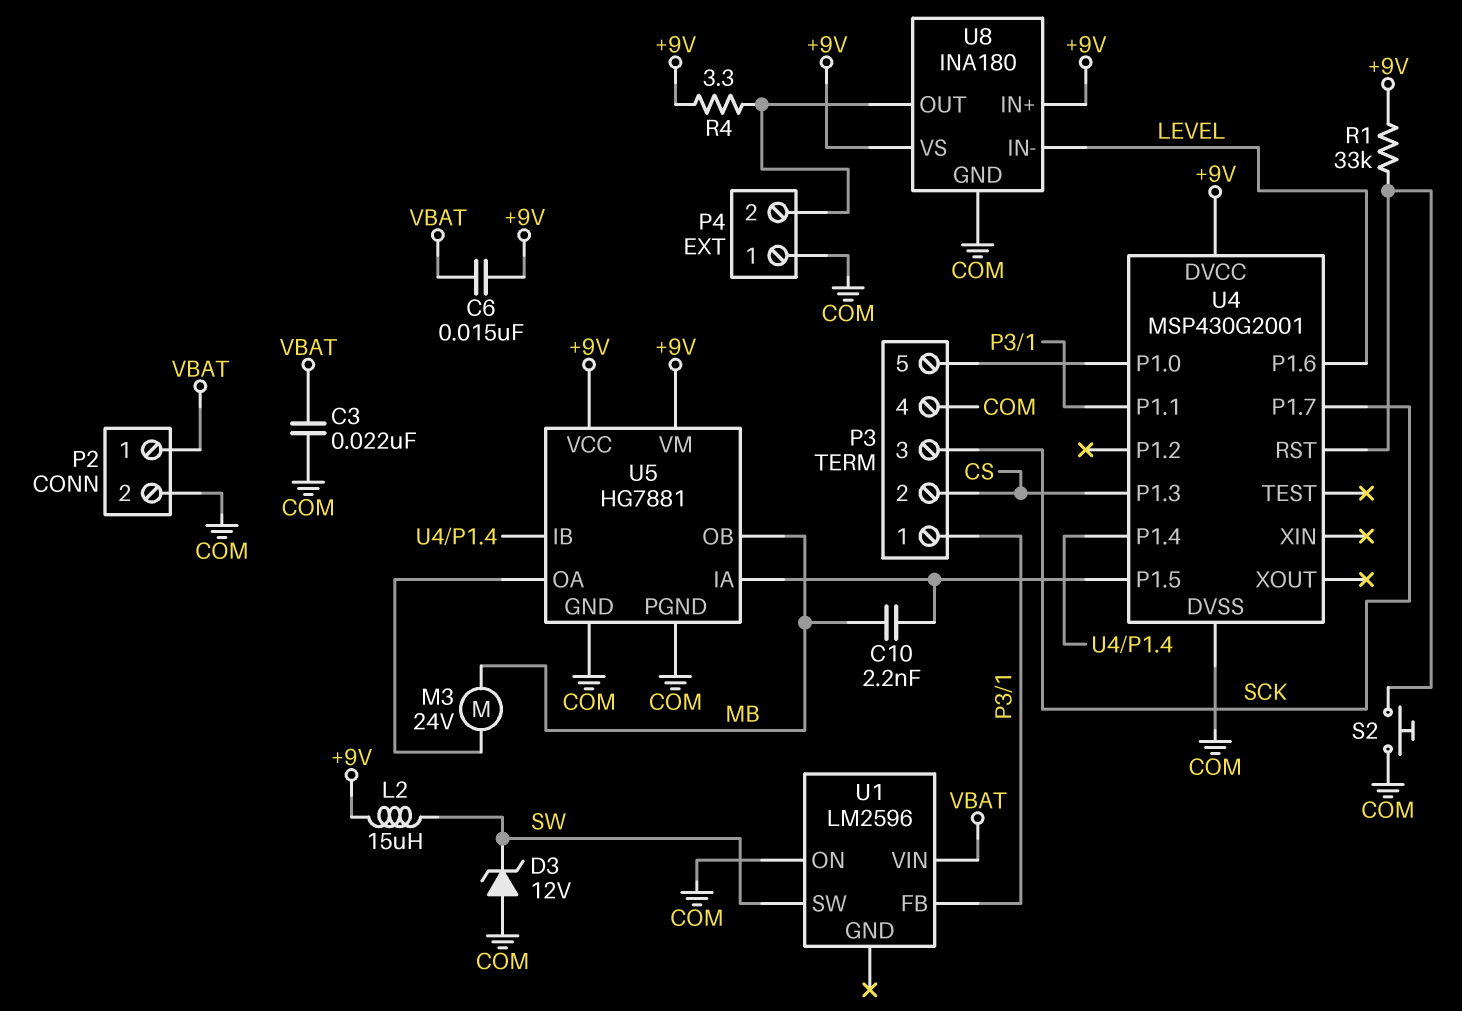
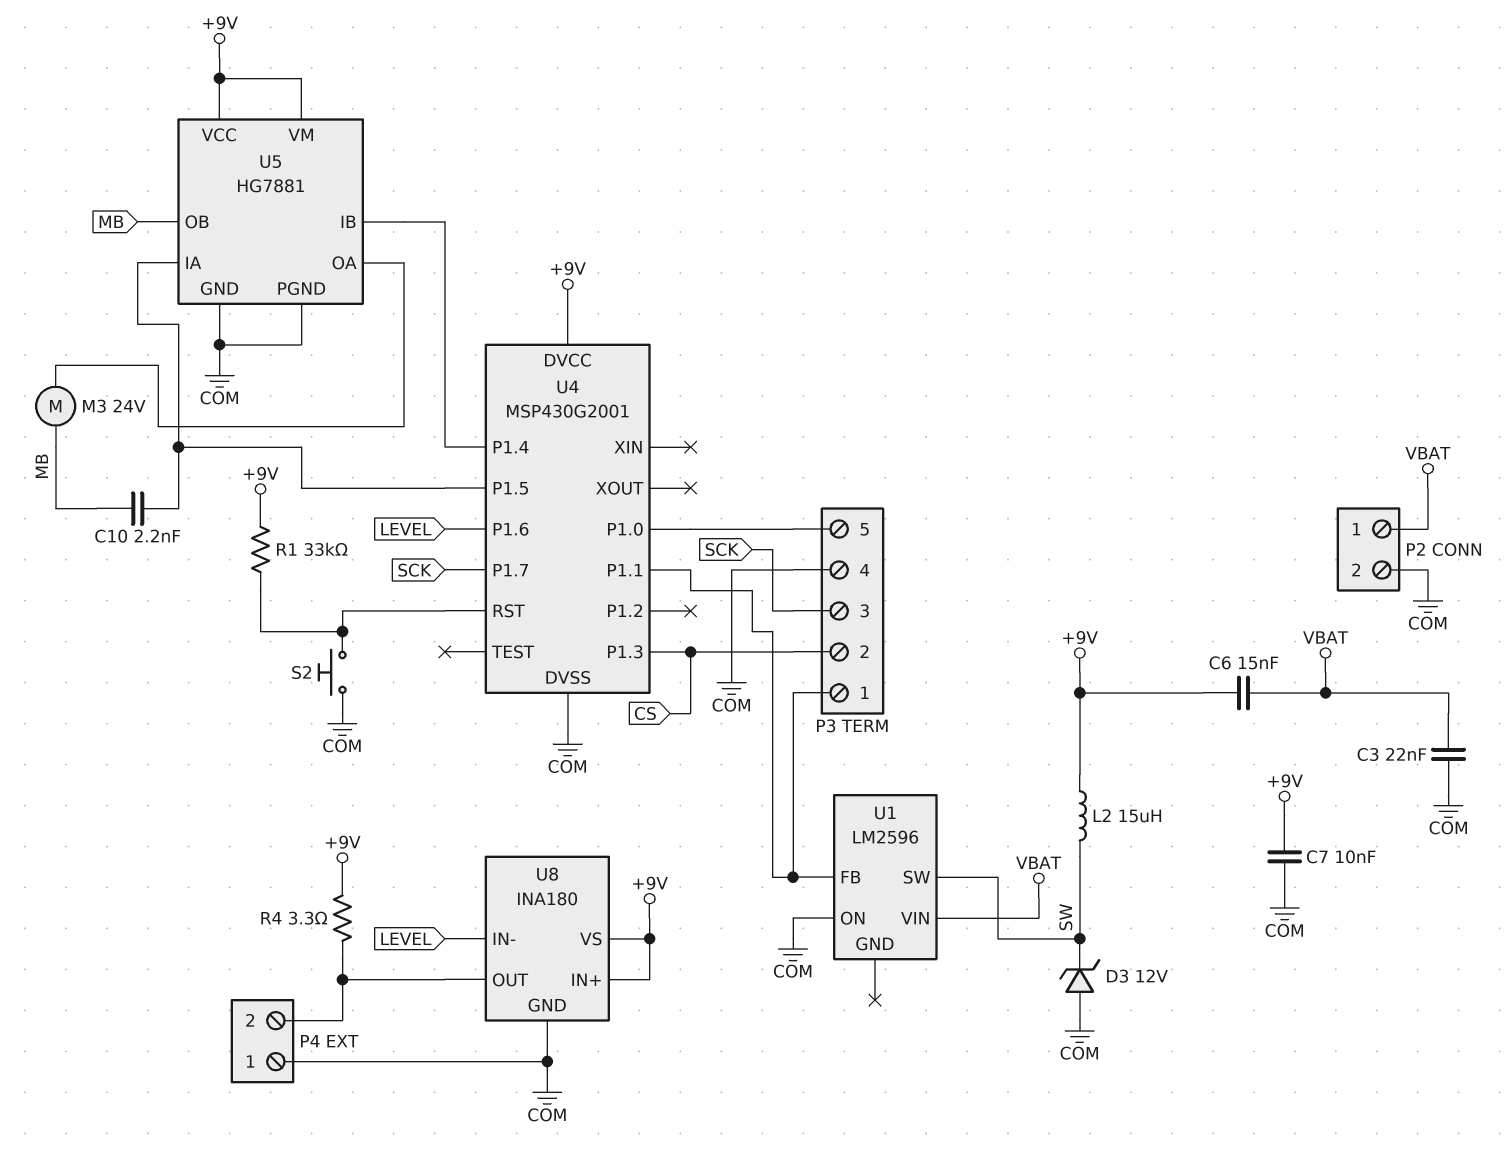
C7: none -> 10nF (+9V, COM)

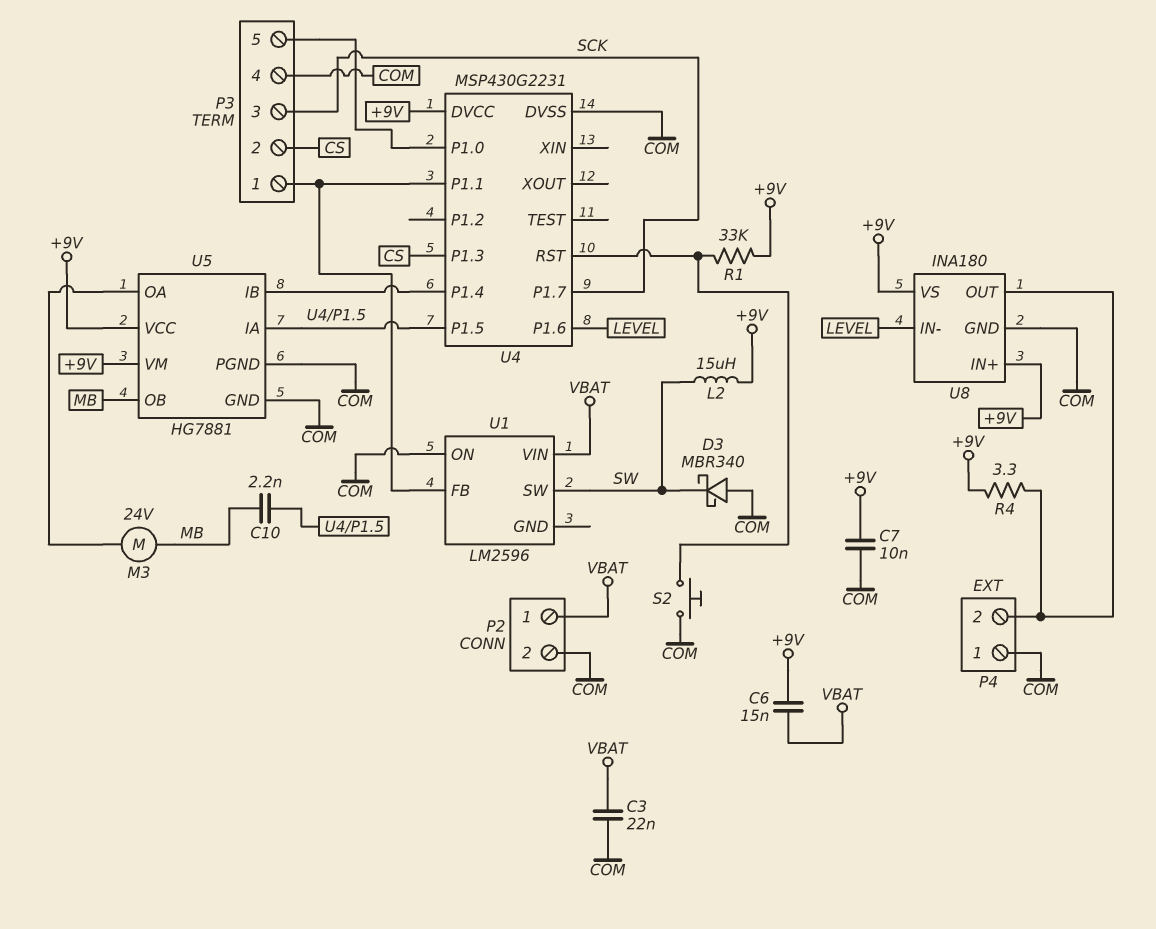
D3: zener 12V (A COM, K SW) -> schottky MBR340 (A COM, K SW)
U4: MSP430G2001 -> MSP430G2231

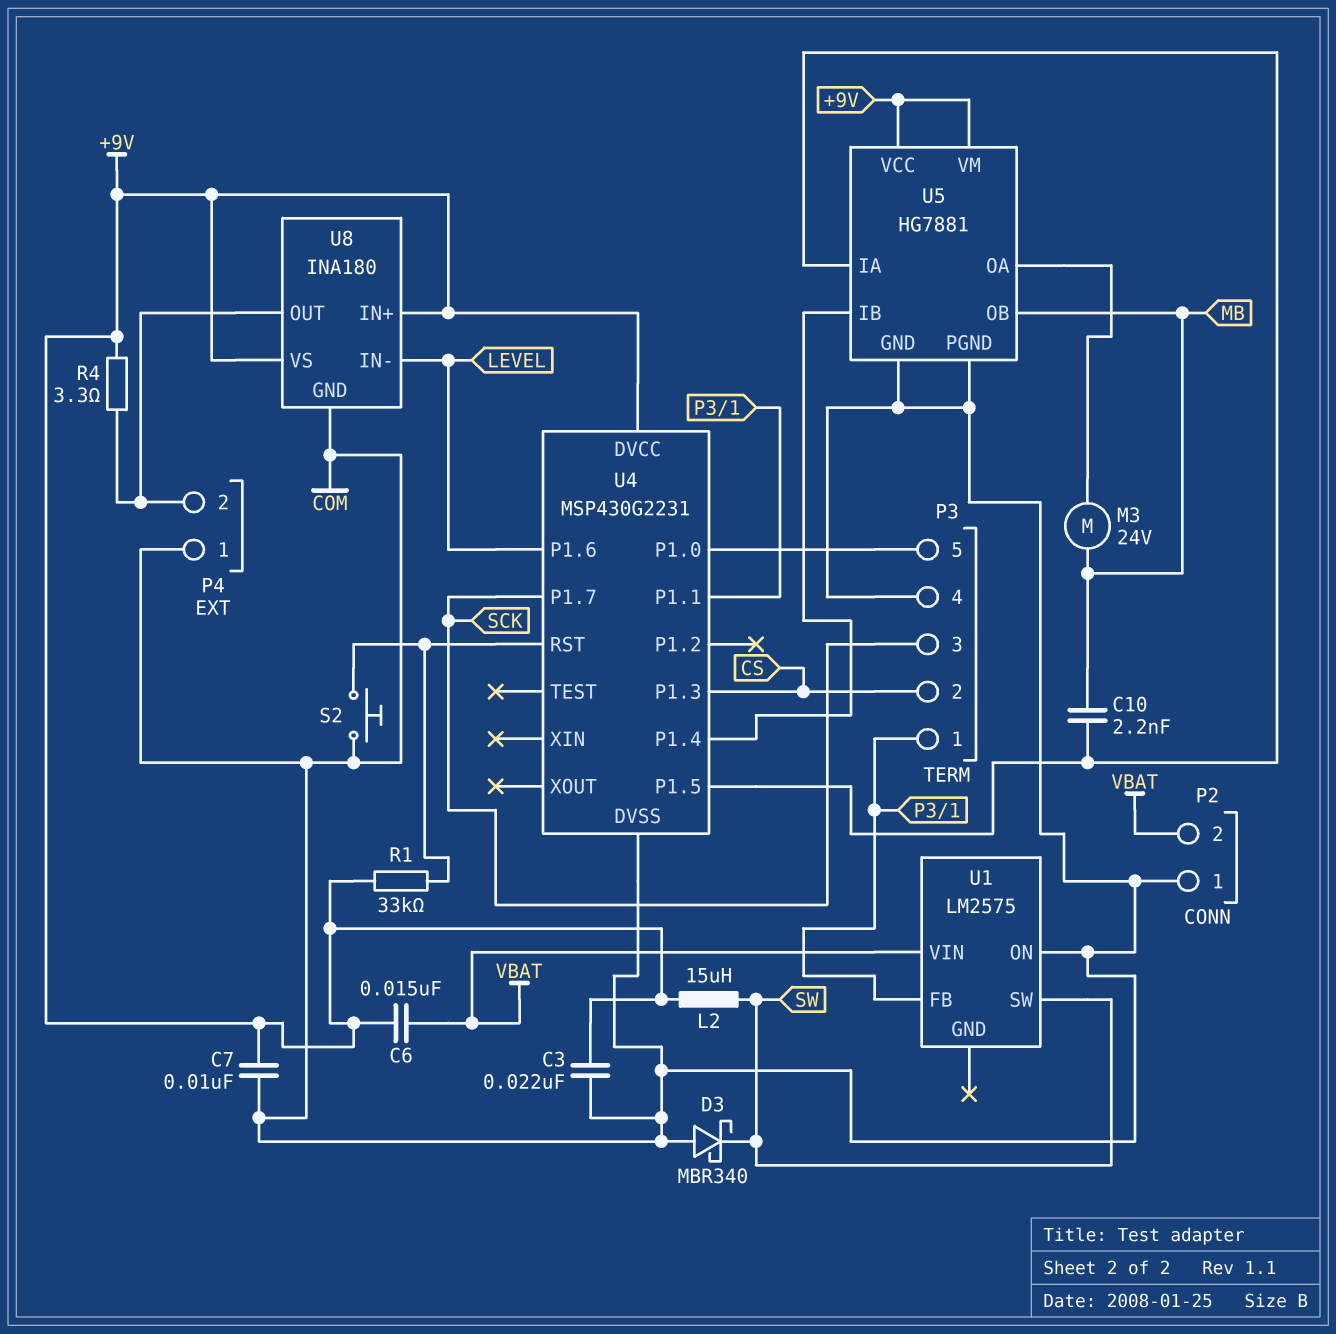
C3: 22nF (COM, VBAT) -> 22nF (+9V, COM)
P2 pin 1: VBAT -> COM
P2 pin 2: COM -> VBAT
U1: LM2596 -> LM2575

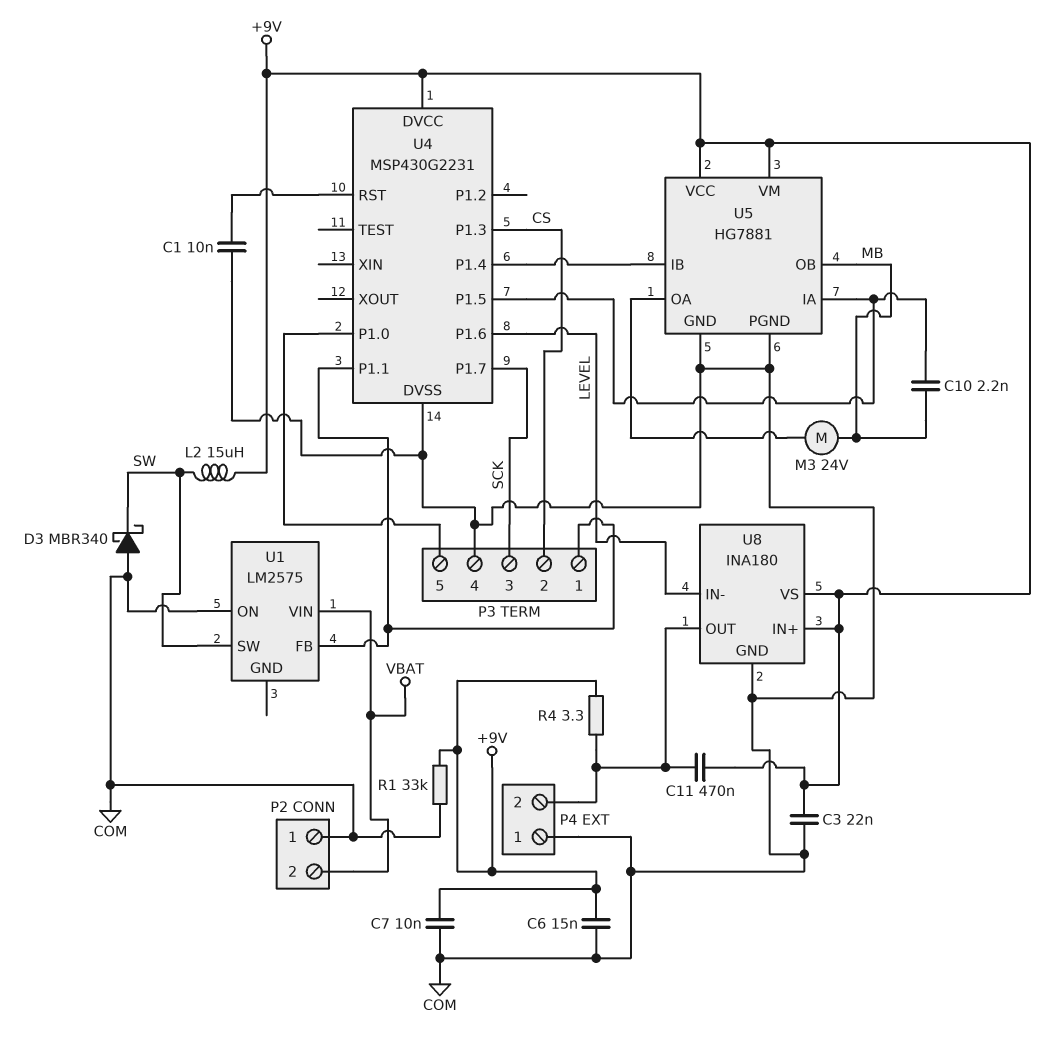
C1: none -> 10nF (COM, U4/RST)
C6: 15nF (+9V, VBAT) -> 15nF (+9V, COM)
C11: none -> 470nF (+9V, P4/2)
R1: 33k (+9V, U4/RST) -> 33k (+9V, COM)
S2: button (COM, U4/RST) -> none

